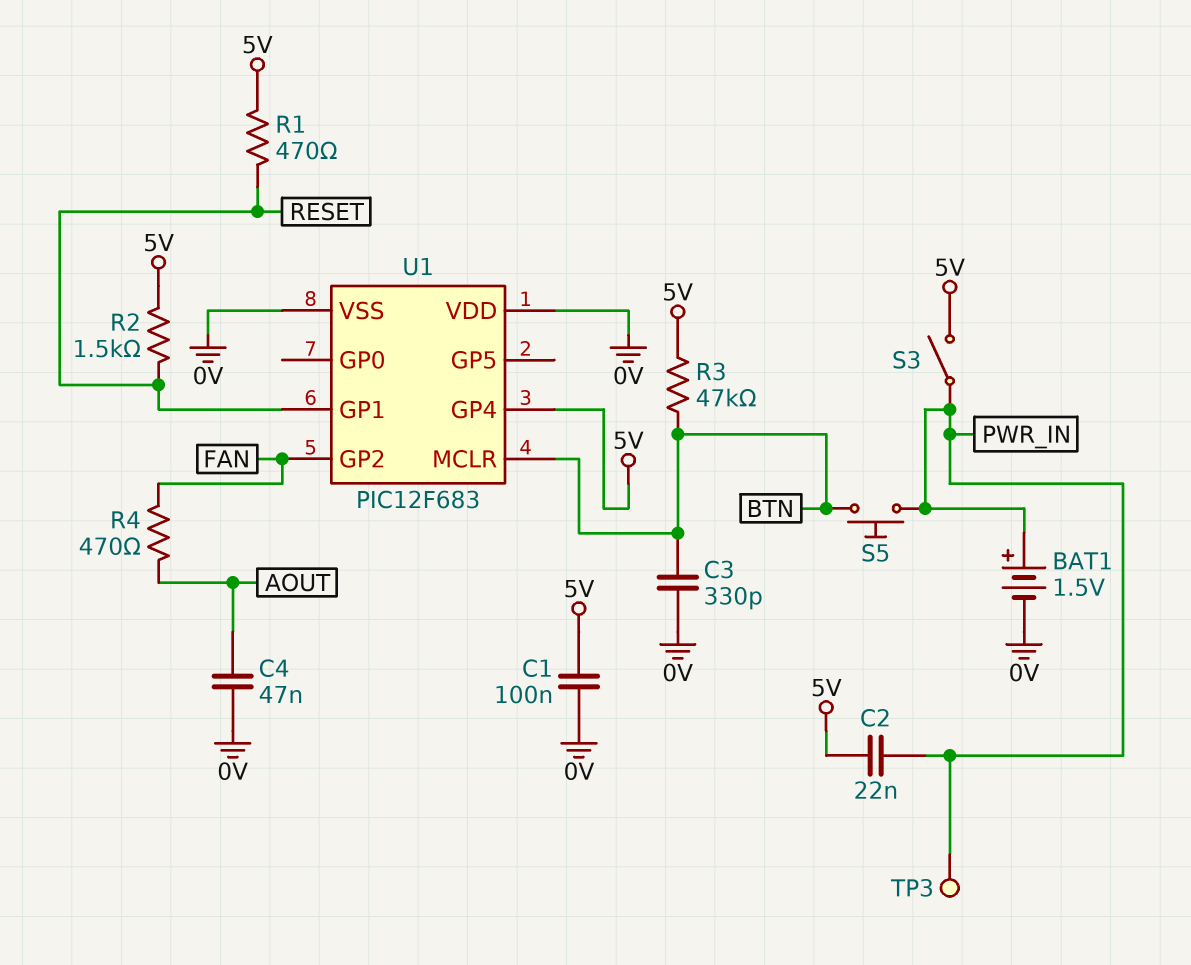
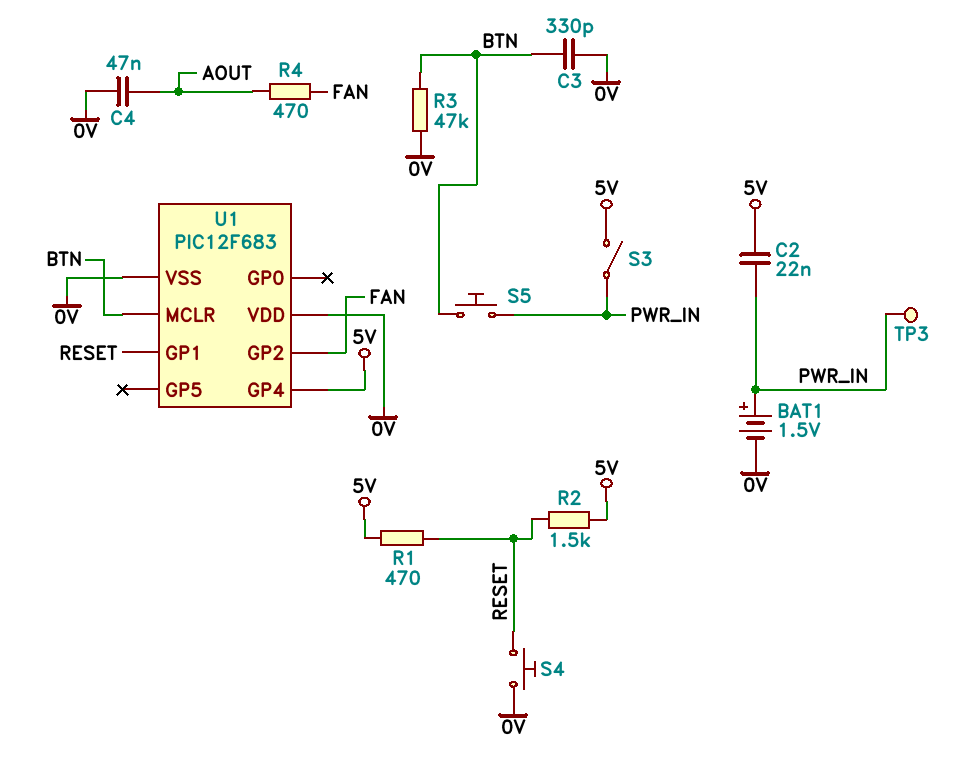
C1: 100nF (0V, 5V) -> none
R3: 47k (5V, BTN) -> 47k (0V, BTN)
S4: none -> button (0V, RESET)

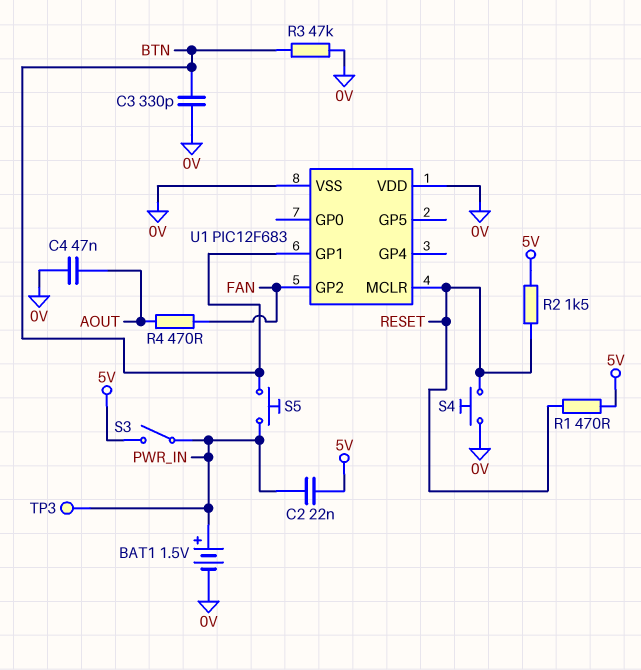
U1 pin GP1: RESET -> BTN
U1 pin GP4: 5V -> none
U1 pin MCLR: BTN -> RESET

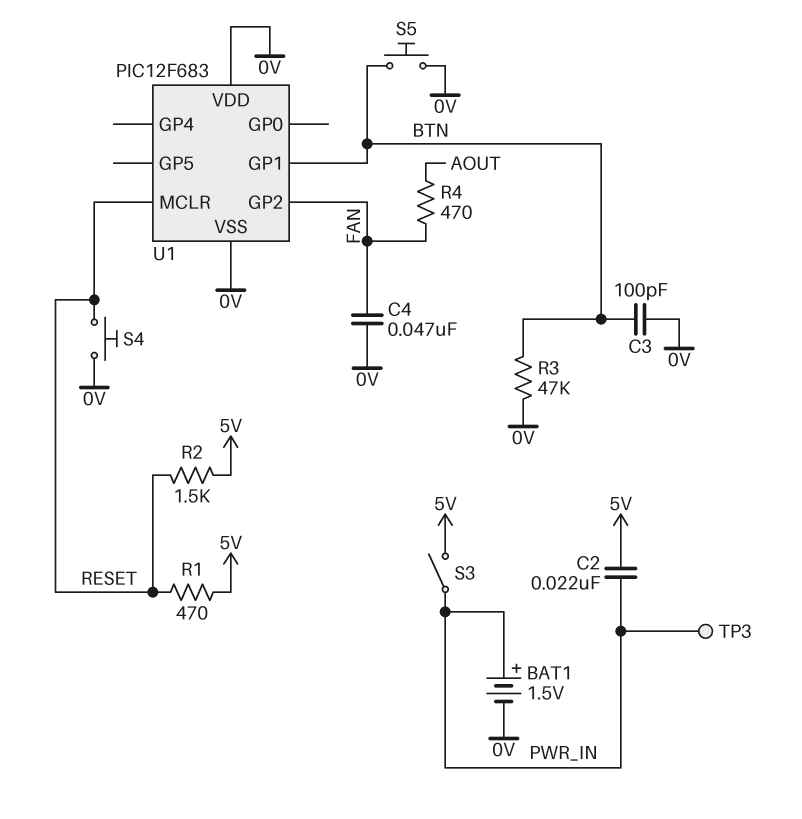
C3: 330pF (0V, BTN) -> 100pF (0V, BTN)
C4: 47nF (0V, AOUT) -> 47nF (0V, FAN)
S5: button (BTN, PWR_IN) -> button (0V, BTN)

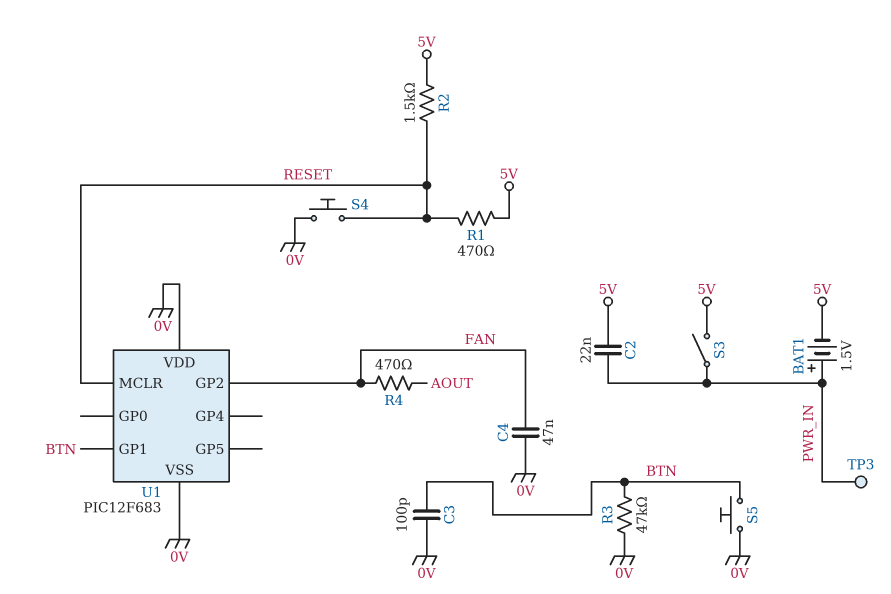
BAT1: 1.5V (plus PWR_IN, minus 0V) -> 1.5V (plus PWR_IN, minus 5V)

